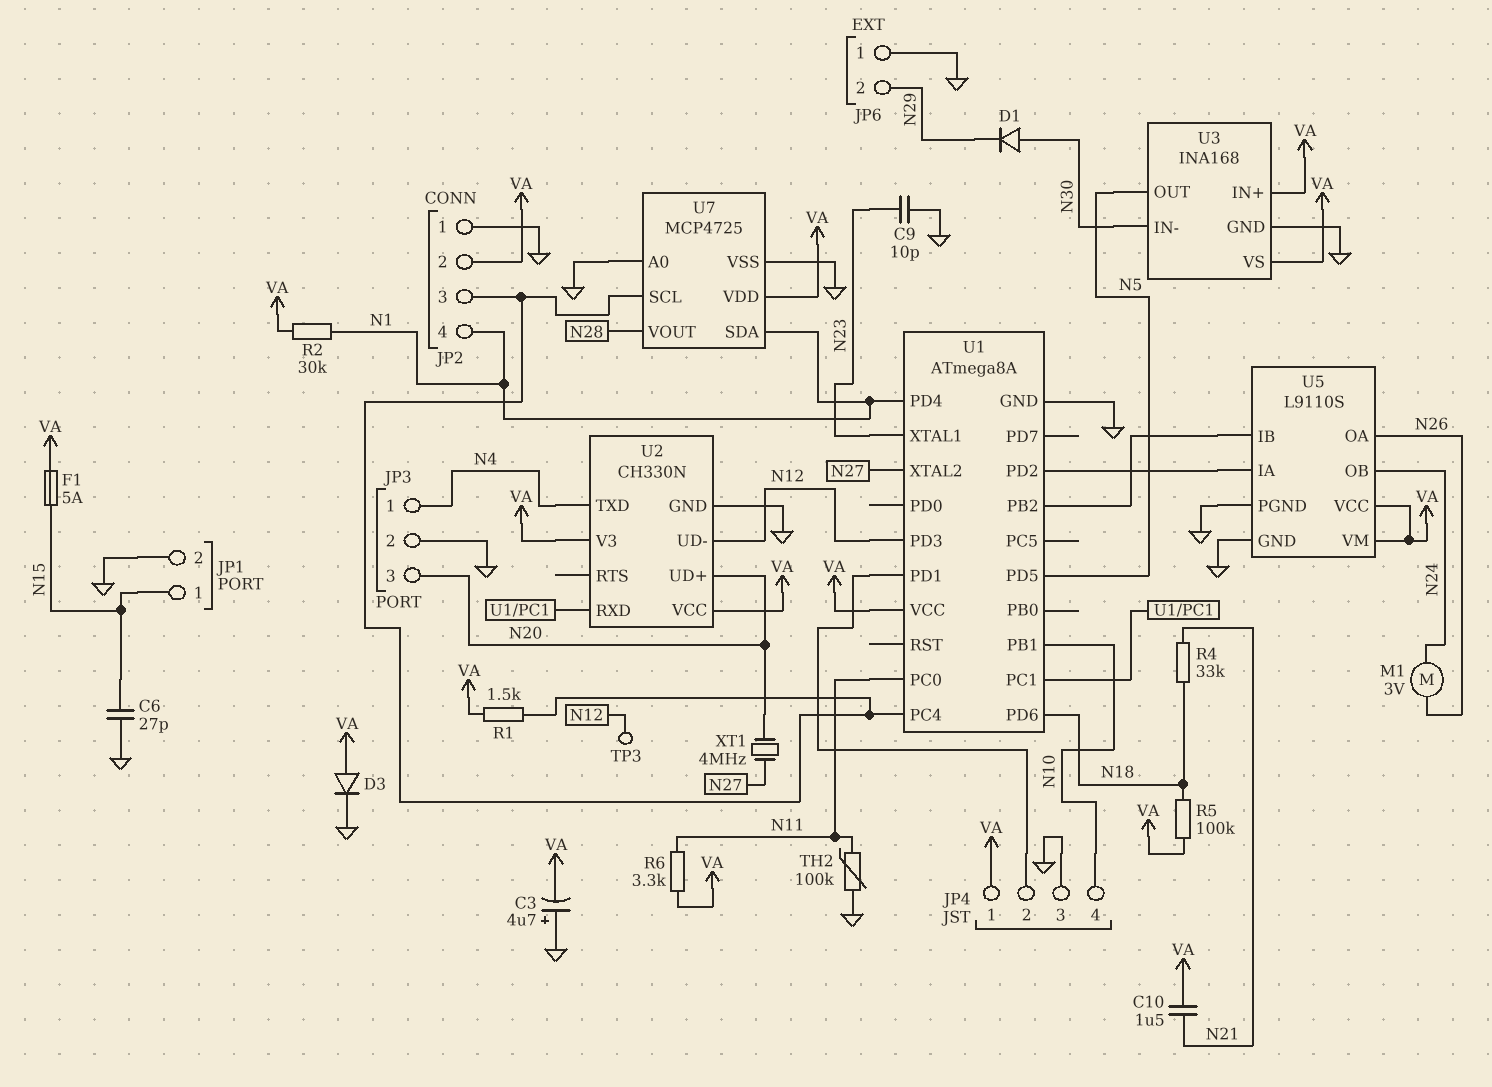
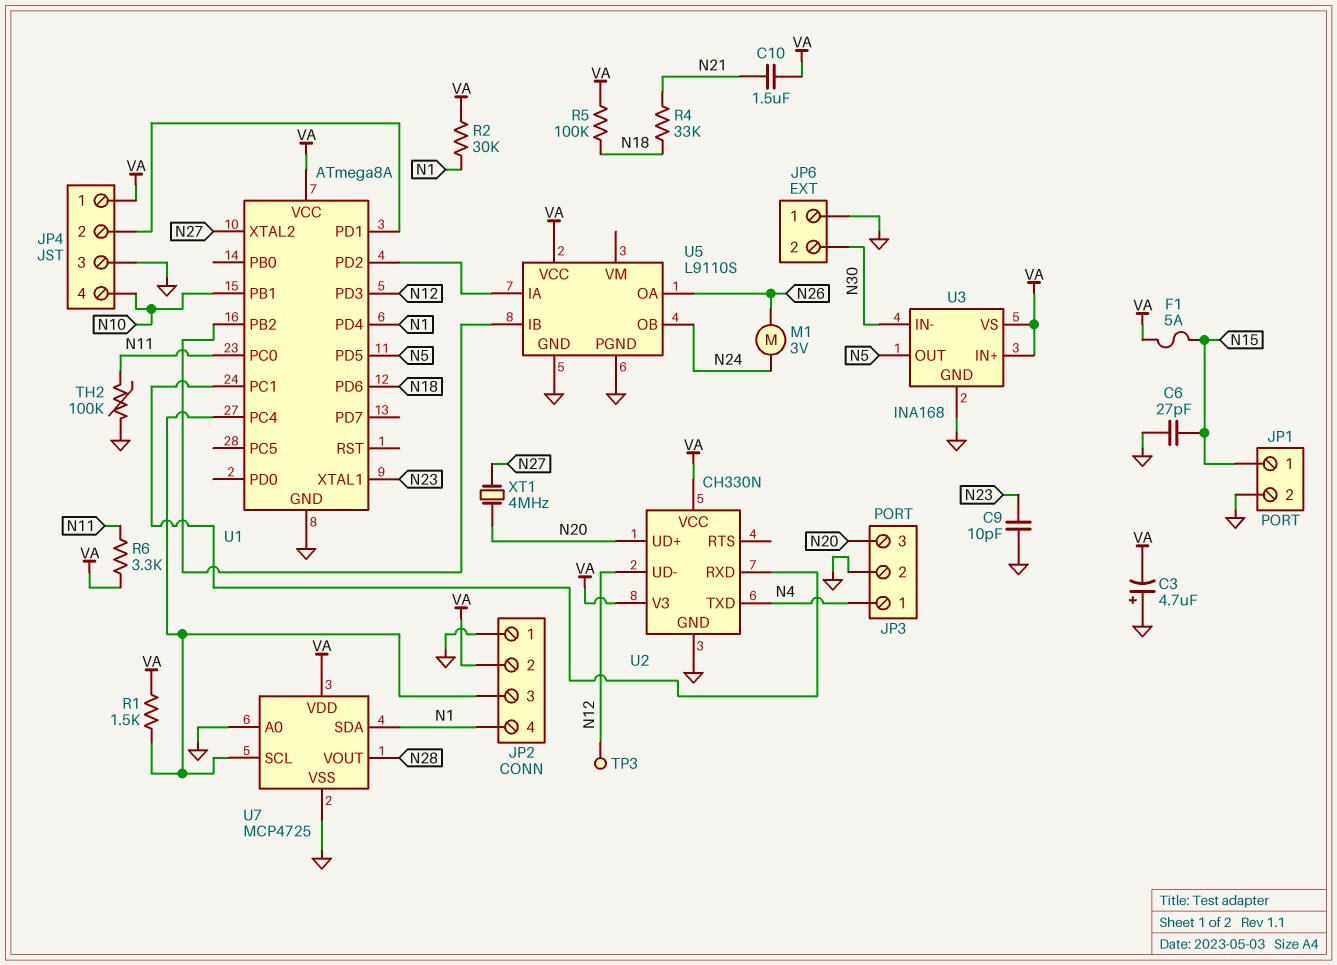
D1: diode (A N30, K N29) -> none
D3: diode (A VA, K GND) -> none
JP6 pin 2: N29 -> N30
U5 pin VM: VA -> none

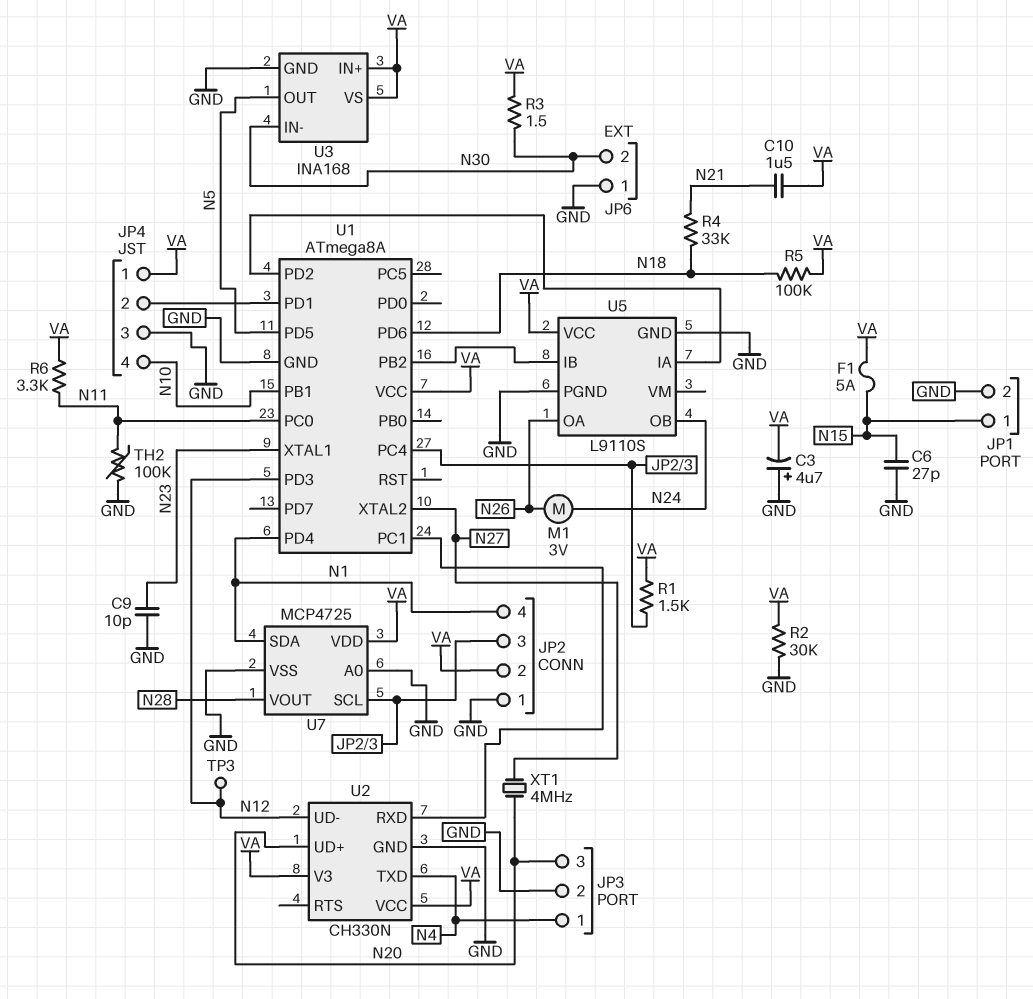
R2: 30k (N1, VA) -> 30k (GND, VA)
R3: none -> 1.5 (N30, VA)

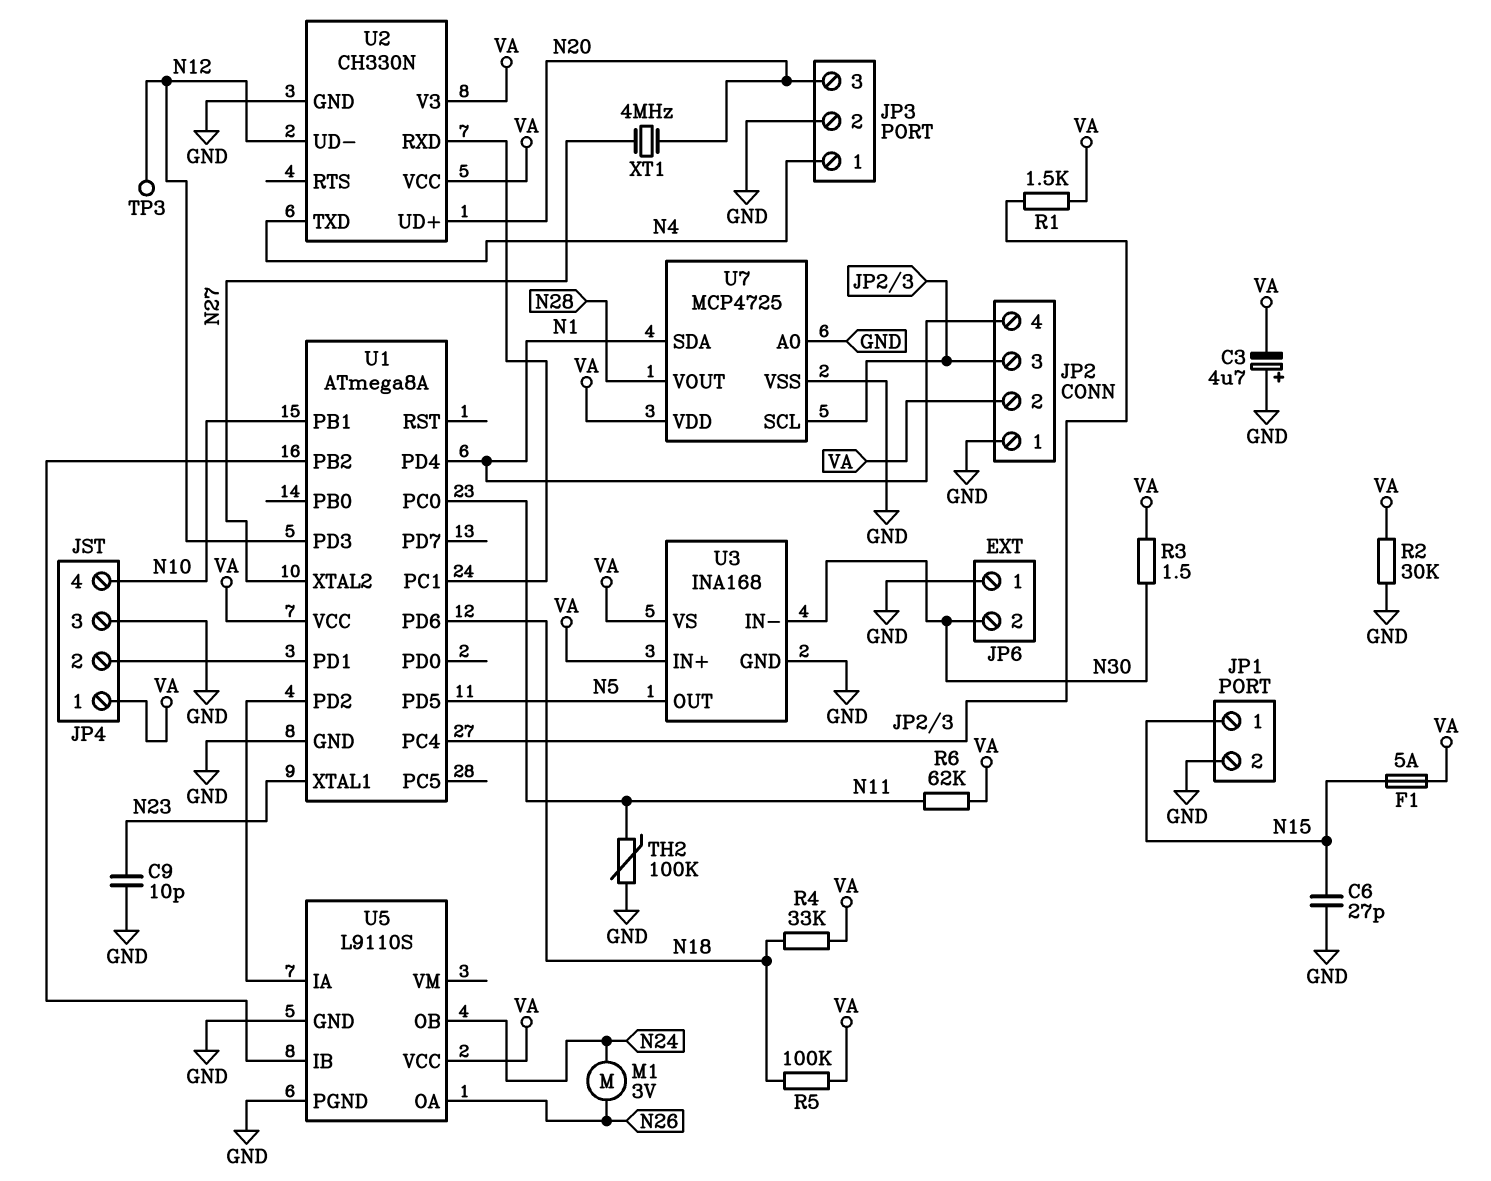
C10: 1.5uF (N21, VA) -> none
R4: 33k (N18, N21) -> 33k (N18, VA)
R6: 3.3k (N11, VA) -> 62k (N11, VA)

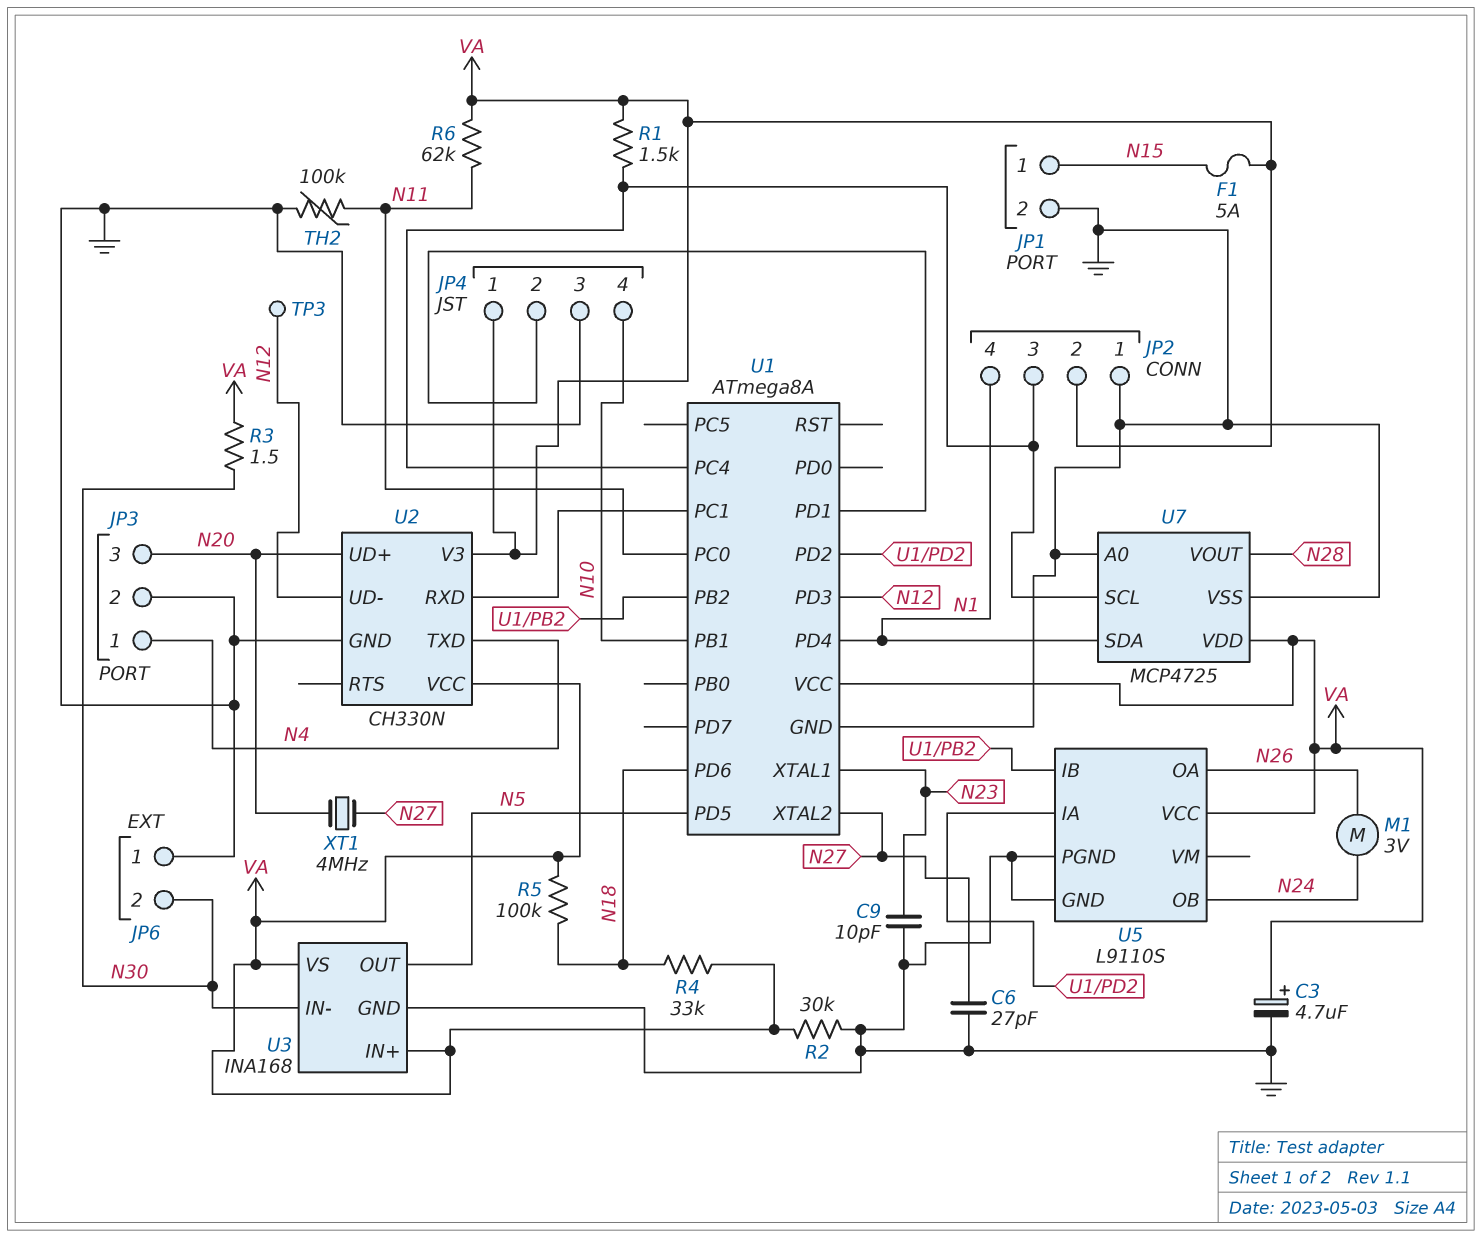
C3: 4.7uF (plus GND, minus VA) -> 4.7uF (plus VA, minus GND)
C6: 27pF (GND, N15) -> 27pF (GND, N27)

